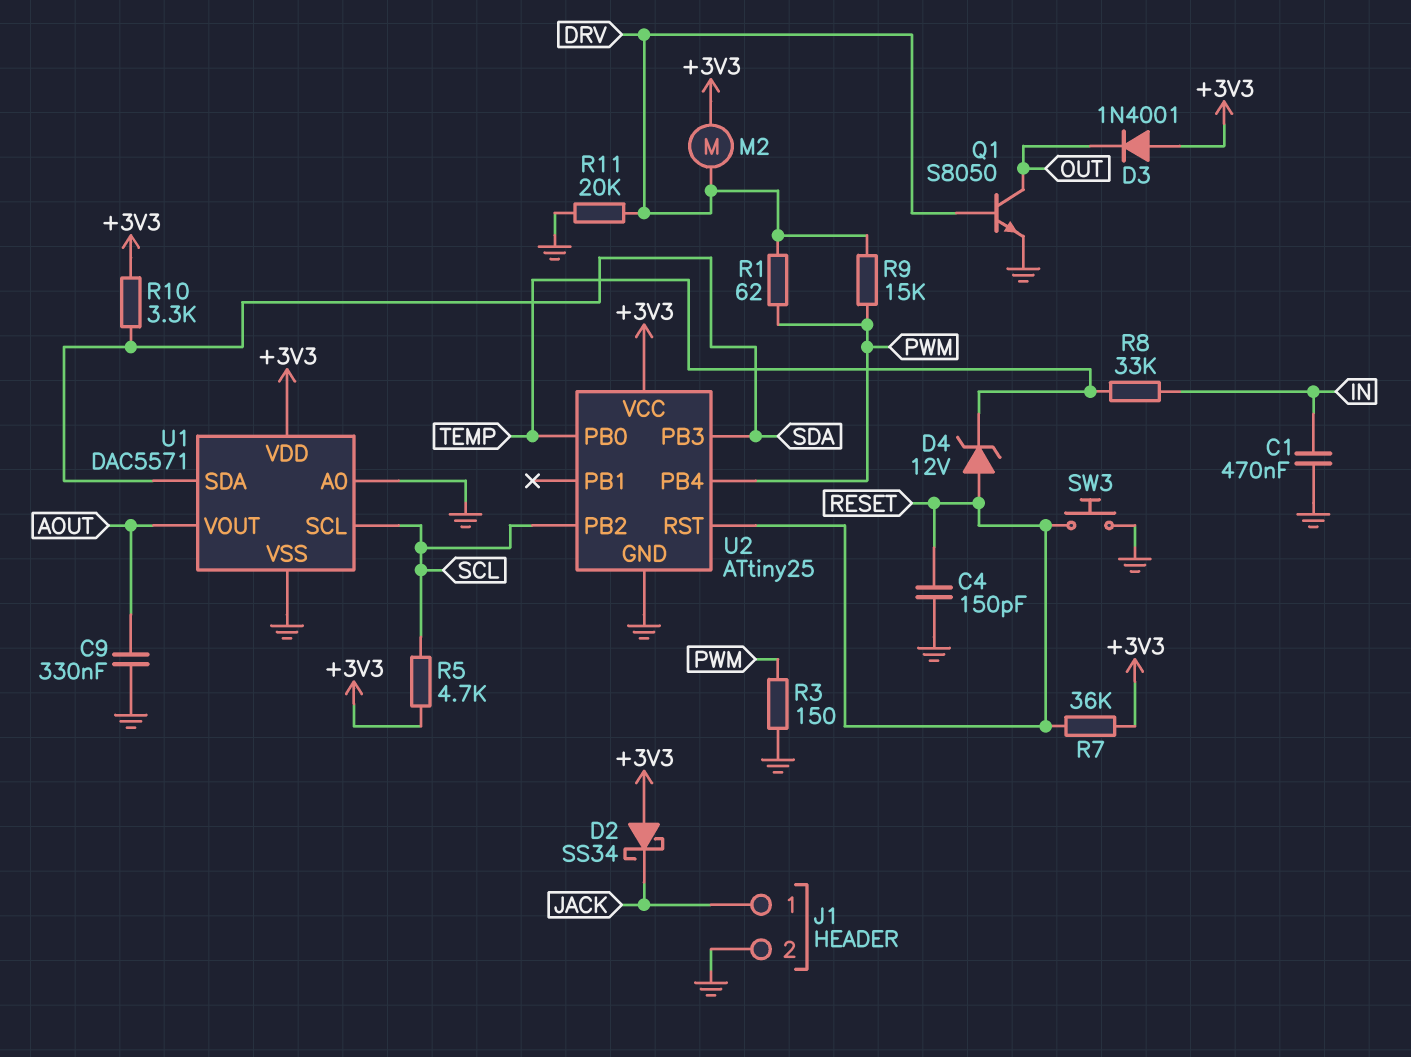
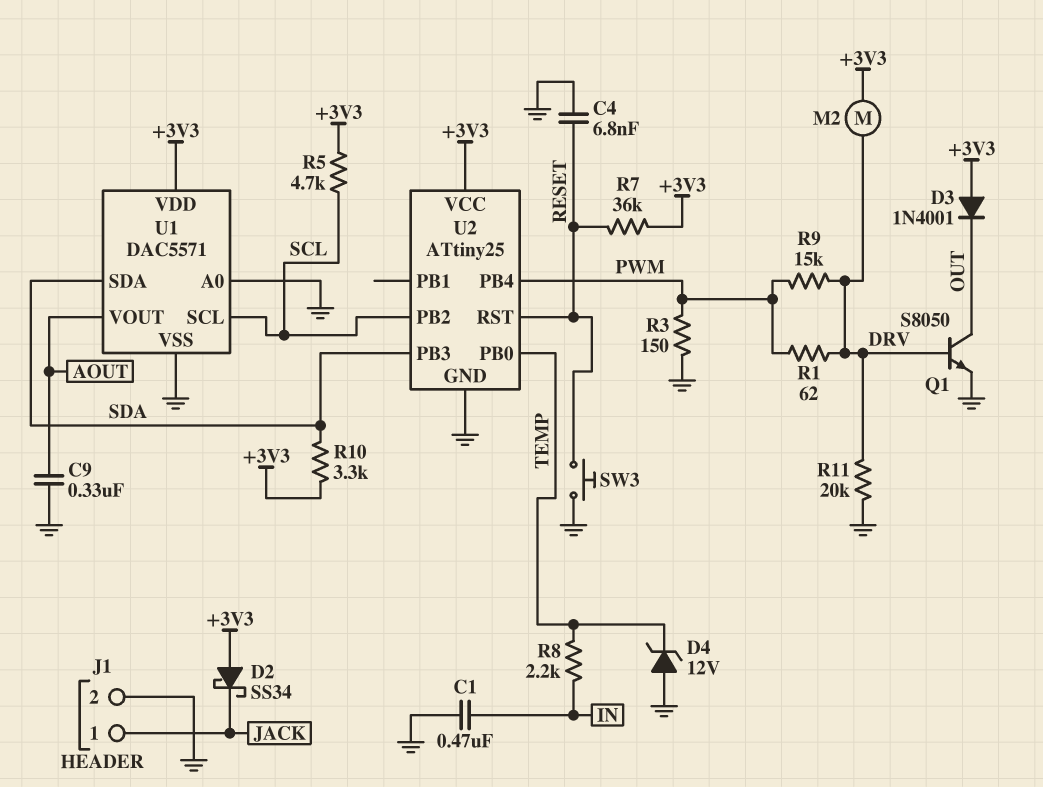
C4: 150pF (GND, RESET) -> 6.8nF (GND, RESET)
D4: zener 12V (A RESET, K TEMP) -> zener 12V (A GND, K TEMP)
R8: 33k (IN, TEMP) -> 2.2k (IN, TEMP)

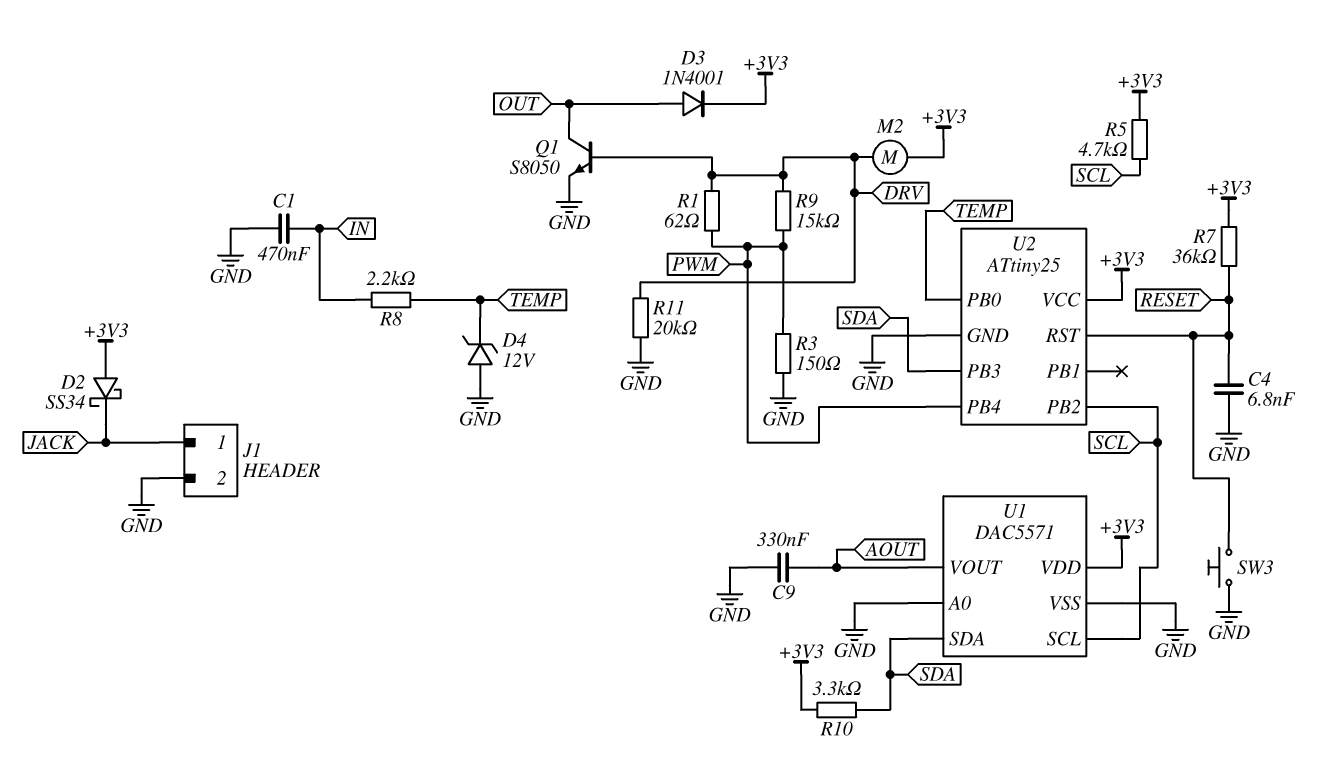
D3: diode 1N4001 (A +3V3, K OUT) -> diode 1N4001 (A OUT, K +3V3)

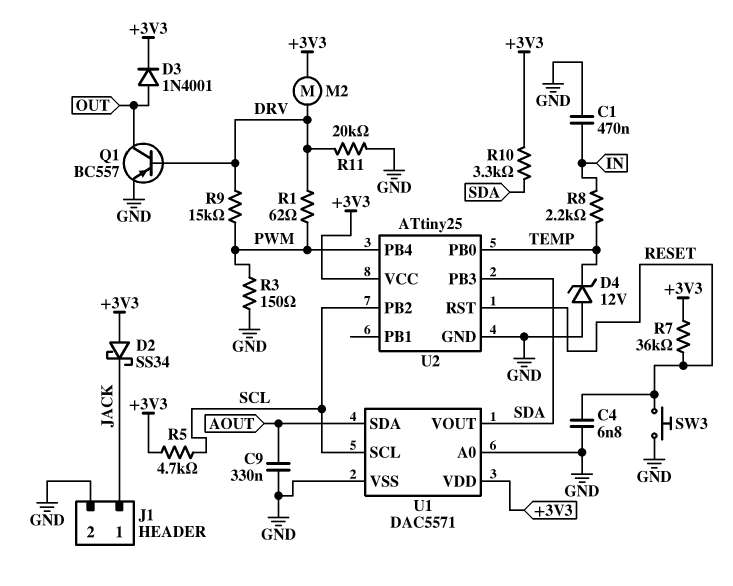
Q1: NPN S8050 (B DRV, C OUT, E GND) -> PNP BC557 (B DRV, C OUT, E GND)
U1 pin SDA: SDA -> AOUT
U1 pin VOUT: AOUT -> SDA

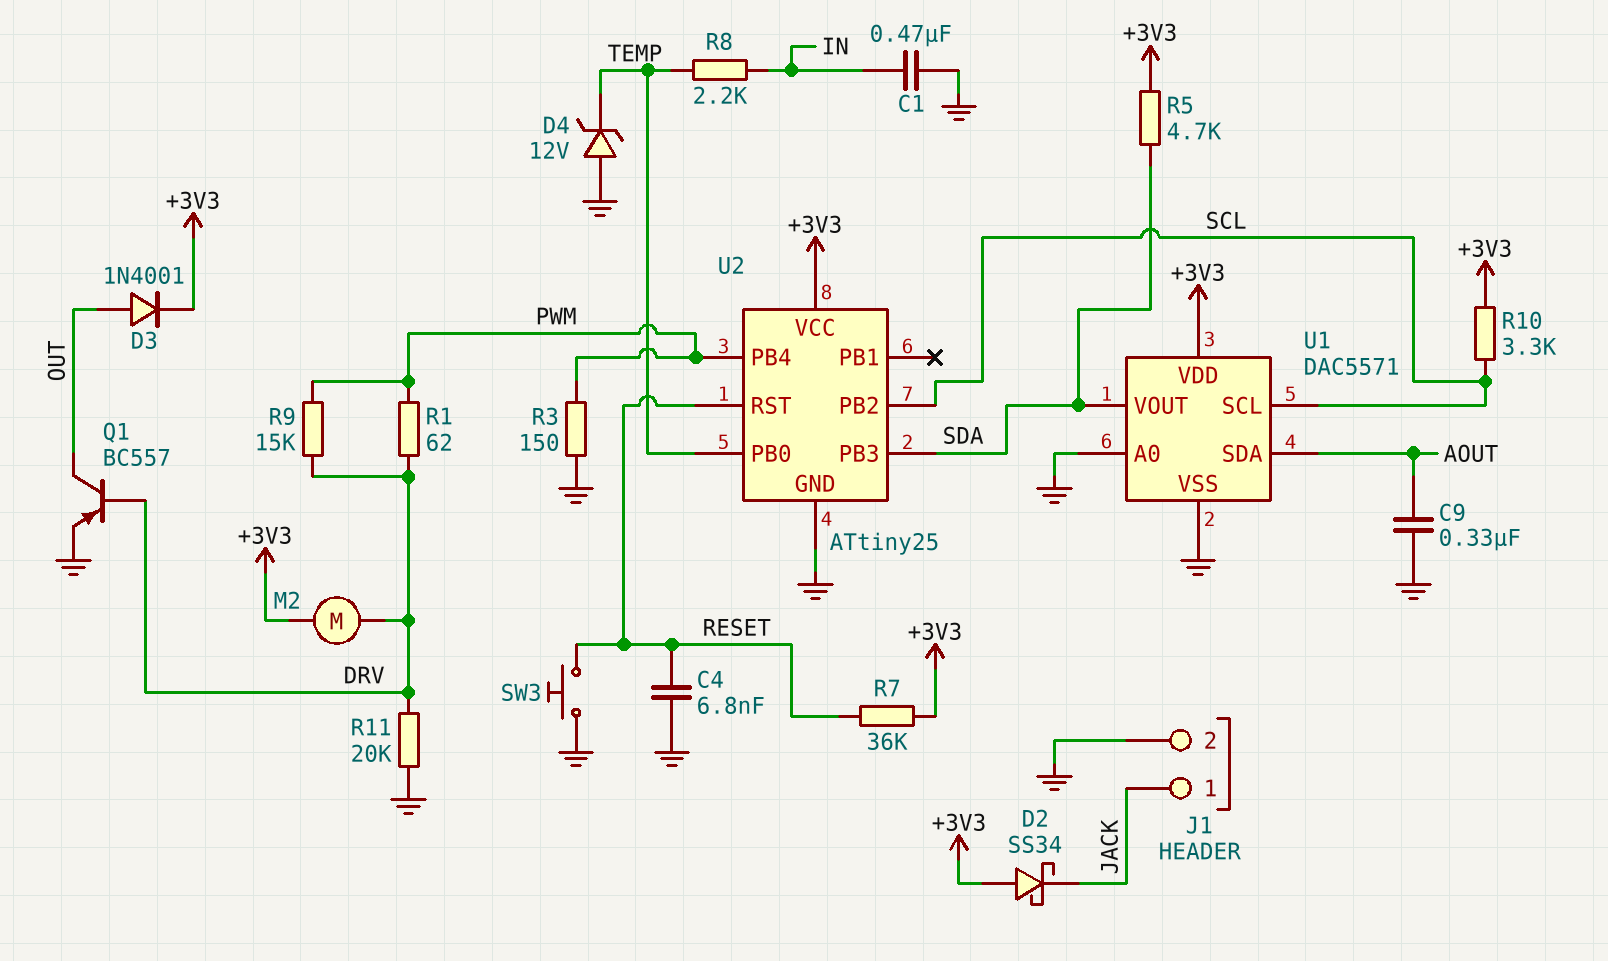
R5: 4.7k (+3V3, SCL) -> 4.7k (+3V3, SDA)
R10: 3.3k (+3V3, SDA) -> 3.3k (+3V3, SCL)

